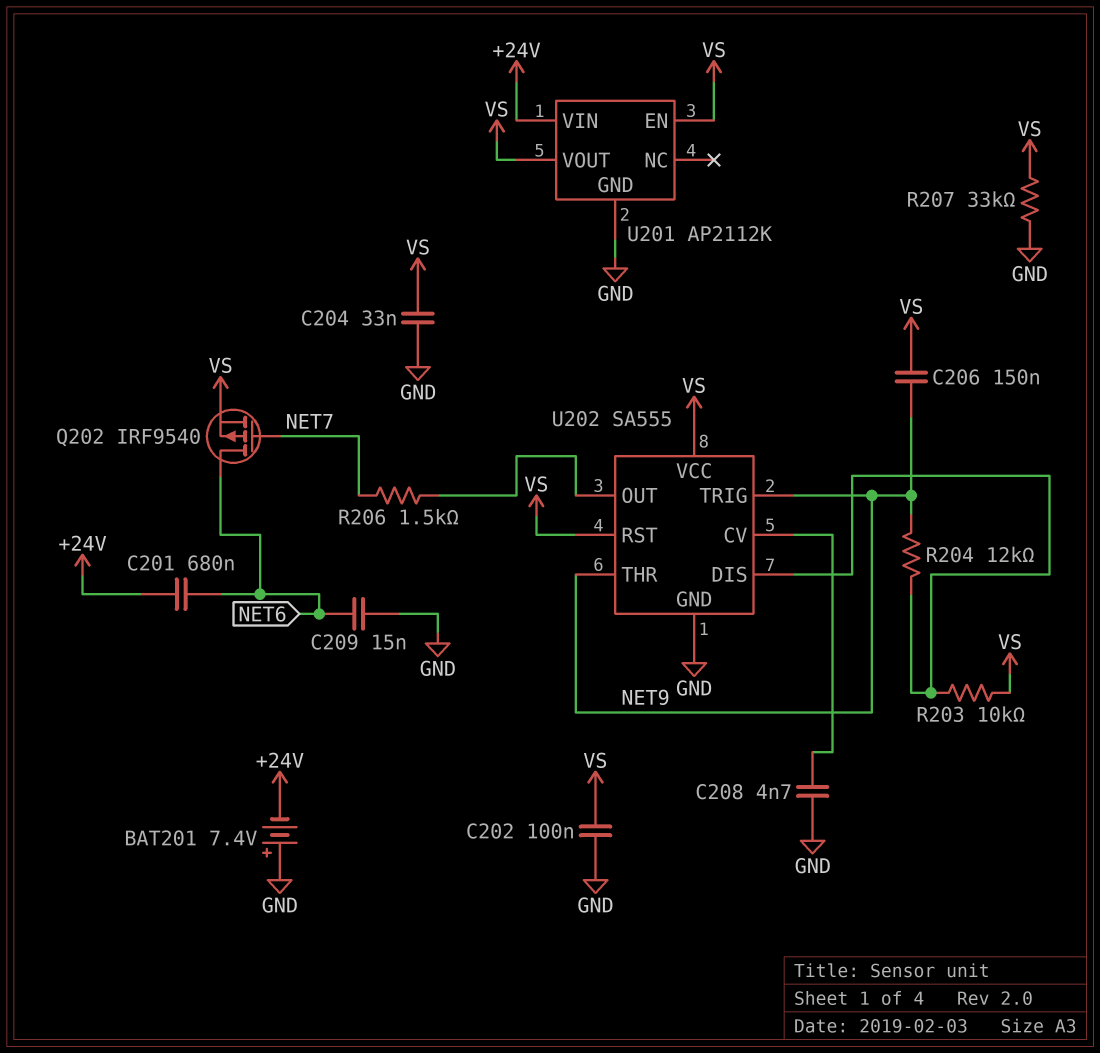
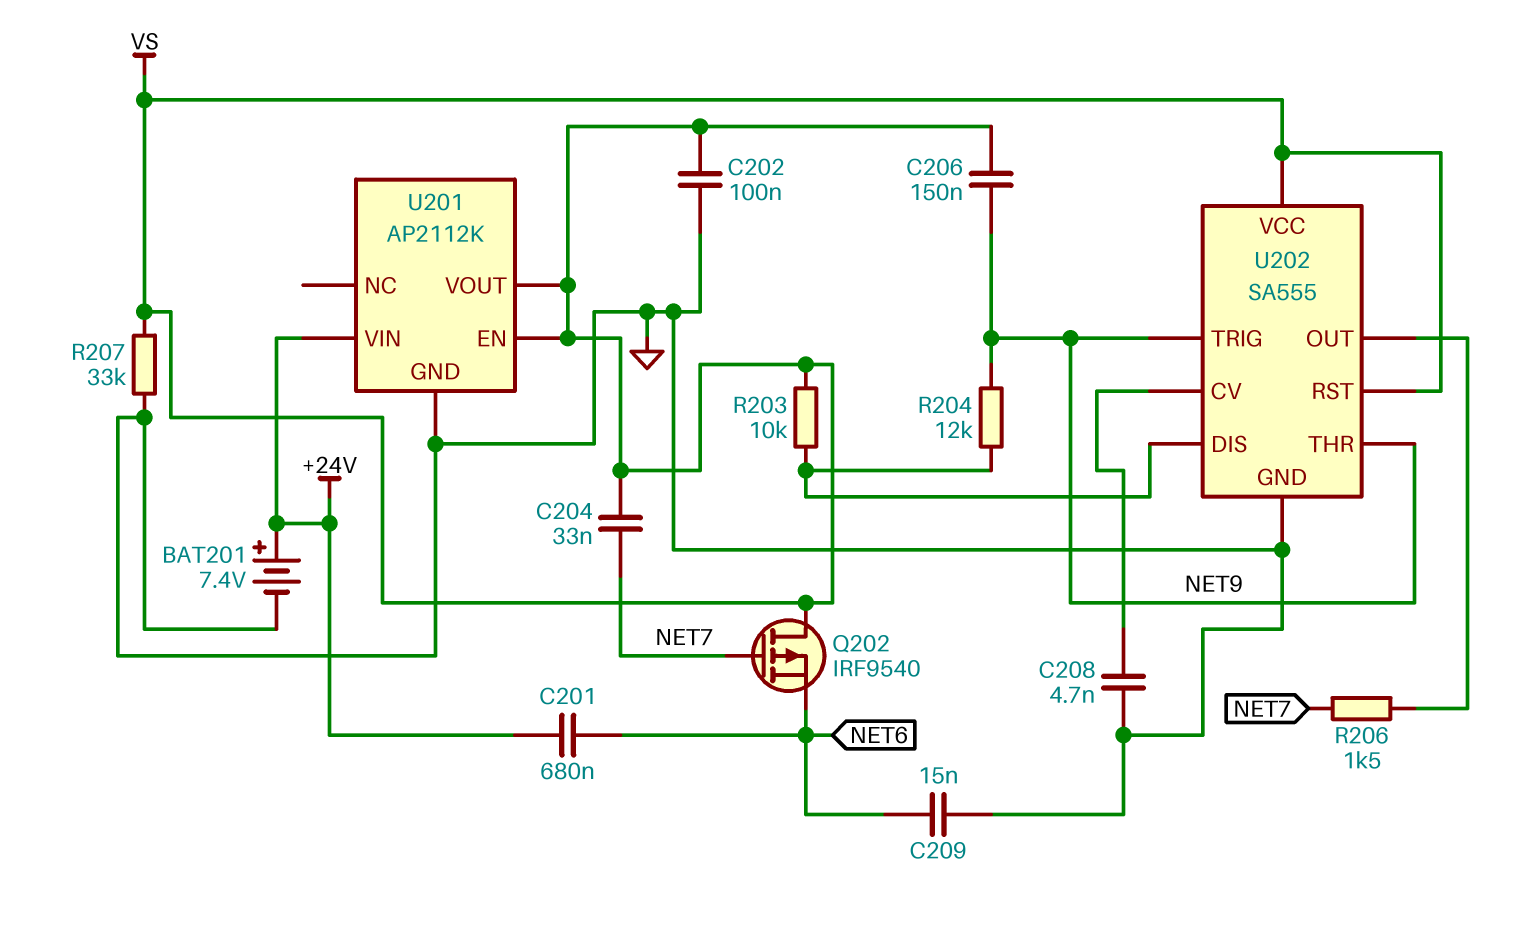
BAT201: 7.4V (plus GND, minus +24V) -> 7.4V (plus +24V, minus GND)
C204: 33nF (GND, VS) -> 33nF (NET7, VS)
Q202: PMOS IRF9540 (G NET7, D NET6, S VS) -> PMOS IRF9540 (G NET7, D VS, S NET6)

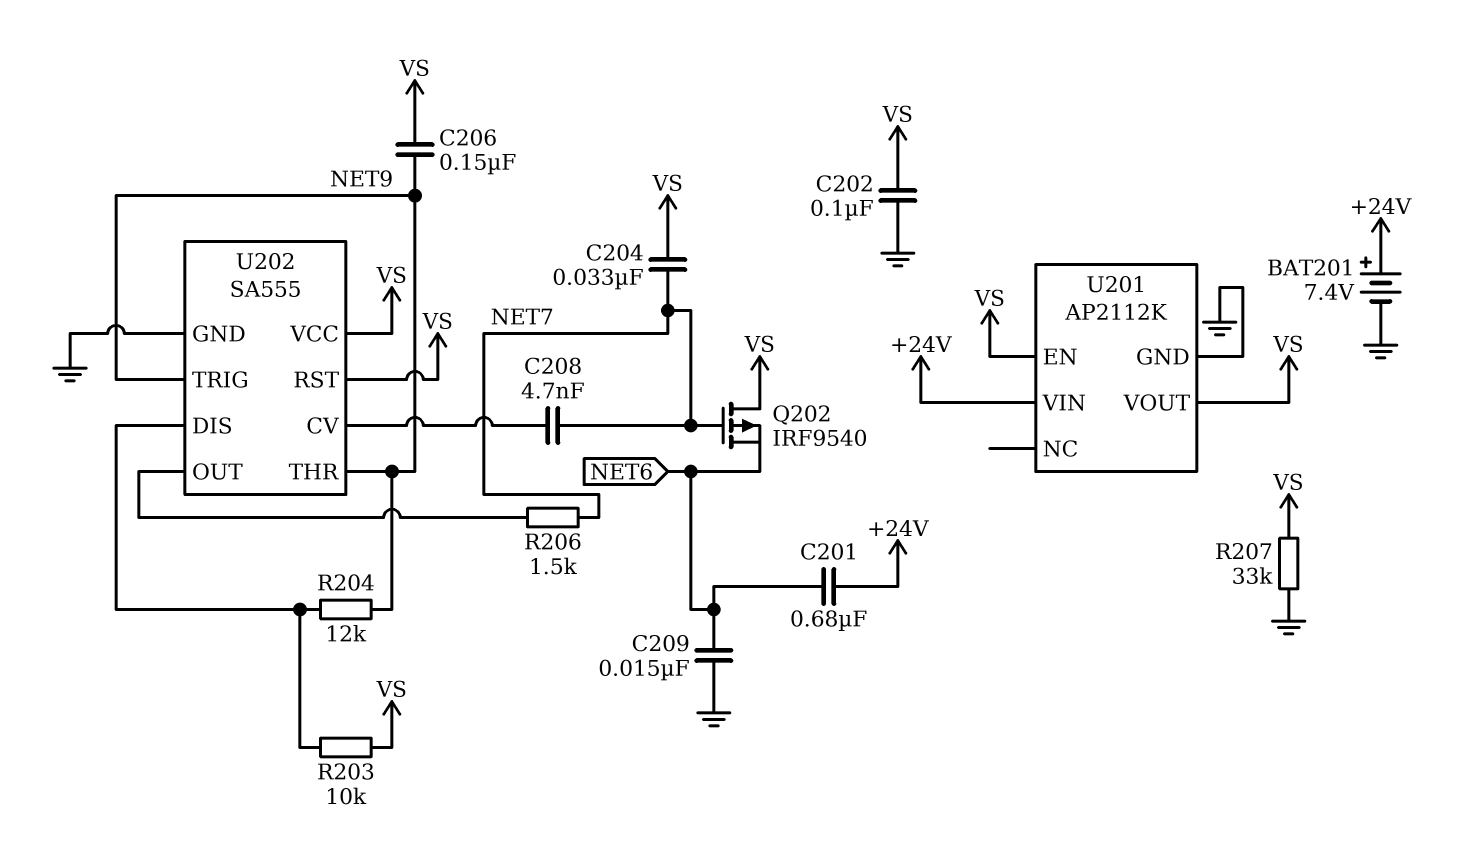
C208: 4.7nF (GND, U202/CV) -> 4.7nF (NET7, U202/CV)

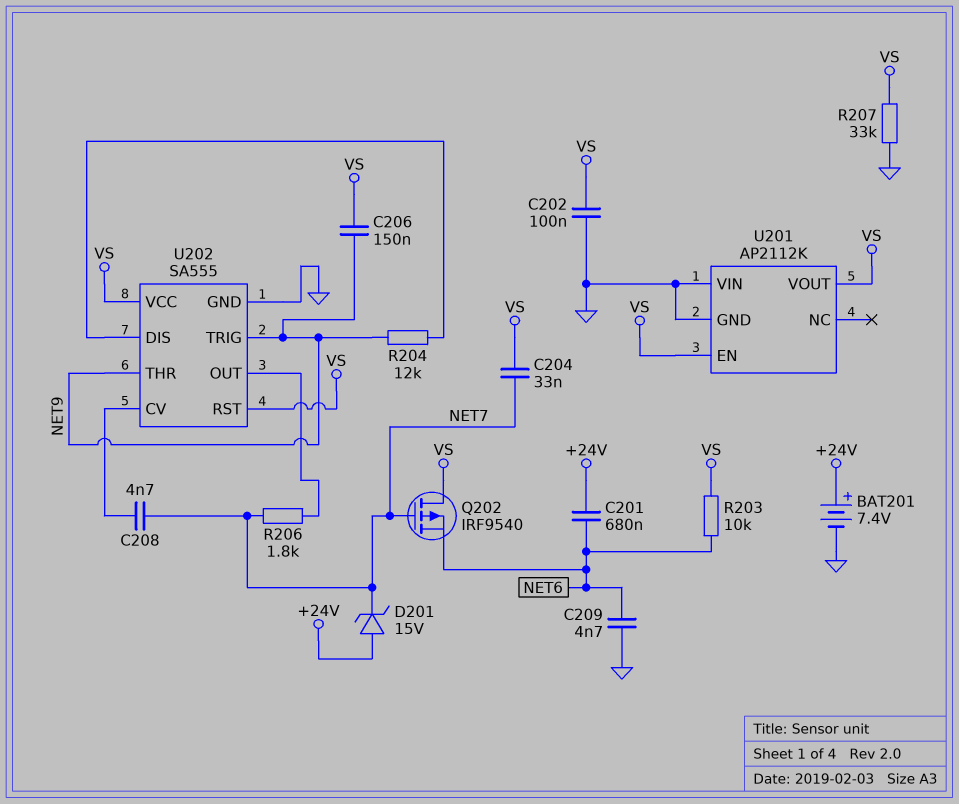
C209: 15nF (GND, NET6) -> 4.7nF (GND, NET6)
D201: none -> zener 15V (A +24V, K NET7)
R203: 10k (U202/DIS, VS) -> 10k (NET6, VS)
R206: 1.5k (NET7, U202/OUT) -> 1.8k (NET7, U202/OUT)
U201 pin VIN: +24V -> GND

